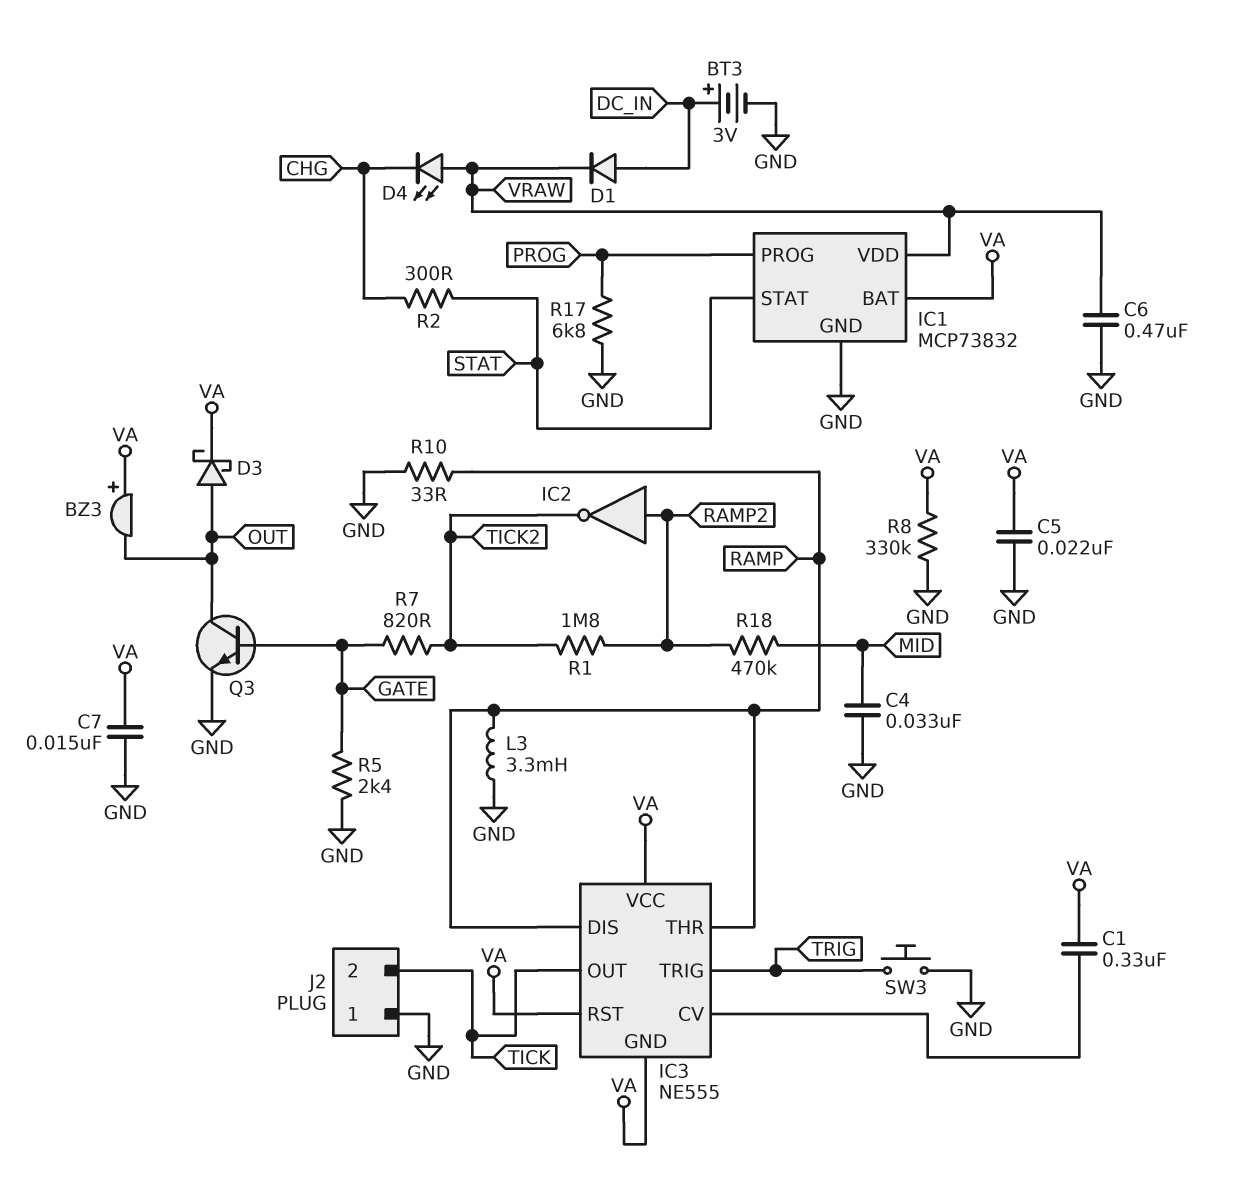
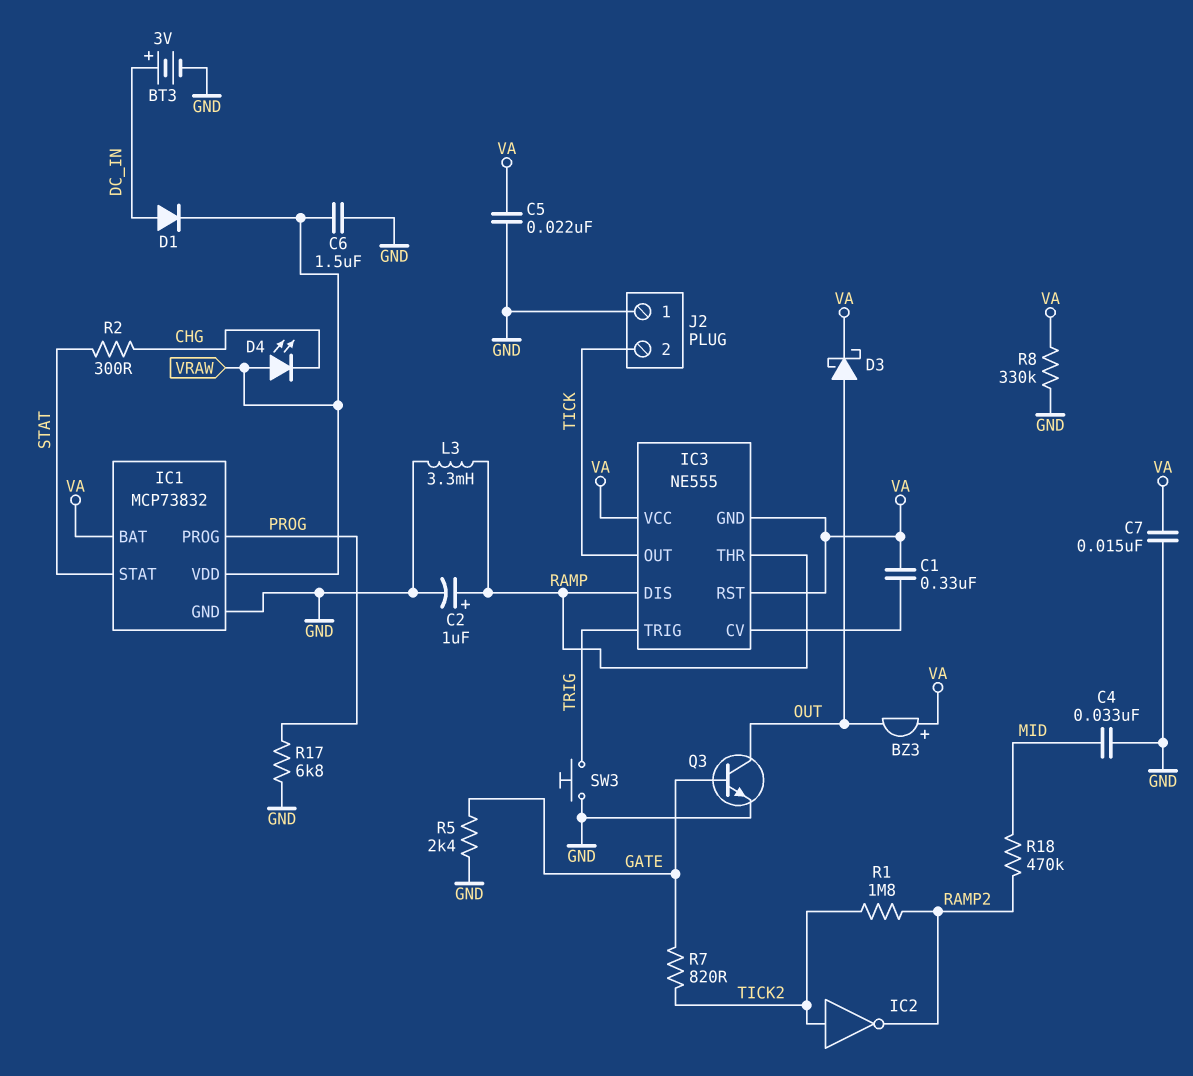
C2: none -> 1uF (plus RAMP, minus GND)
C6: 470nF (GND, VRAW) -> 1.5uF (GND, VRAW)
IC2: NOT (in RAMP2, out TICK2) -> NOT (in TICK2, out RAMP2)
R10: 33 (GND, RAMP) -> none

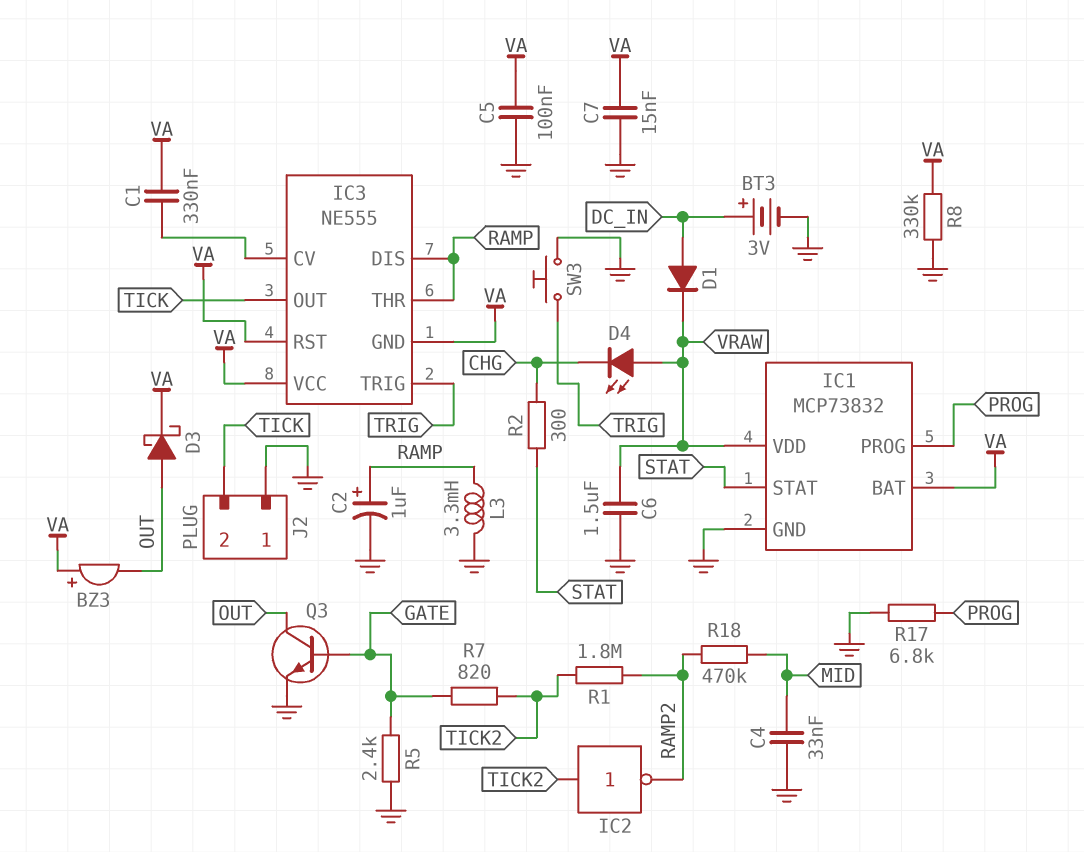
C5: 22nF (GND, VA) -> 100nF (GND, VA)

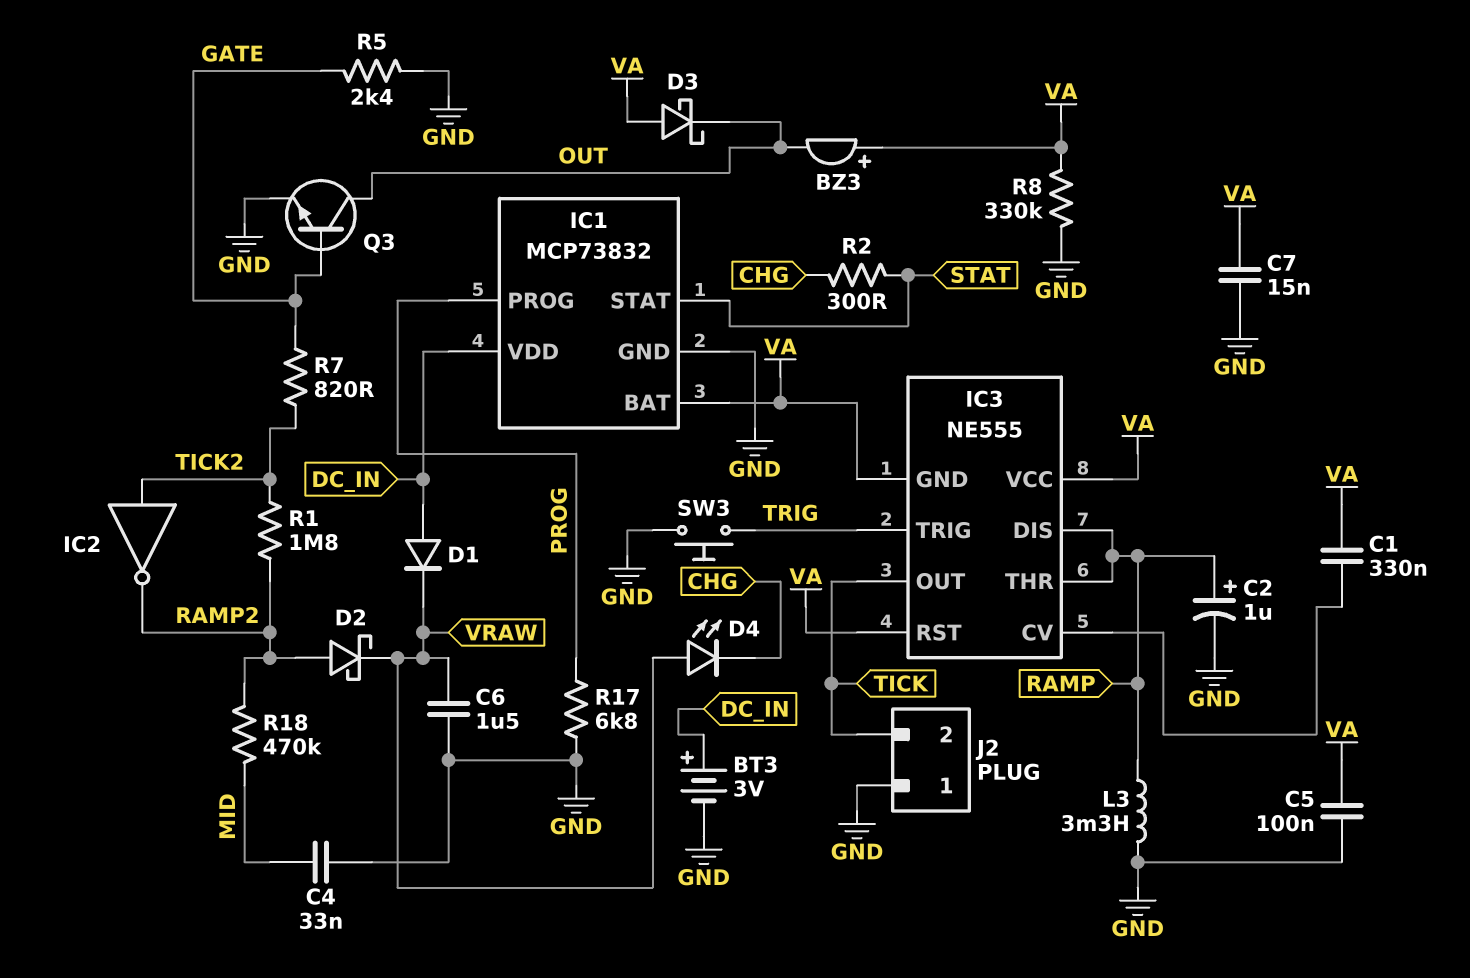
D2: none -> schottky (A RAMP2, K VRAW)
D3: schottky (A OUT, K VA) -> schottky (A VA, K OUT)
IC1 pin VDD: VRAW -> DC_IN

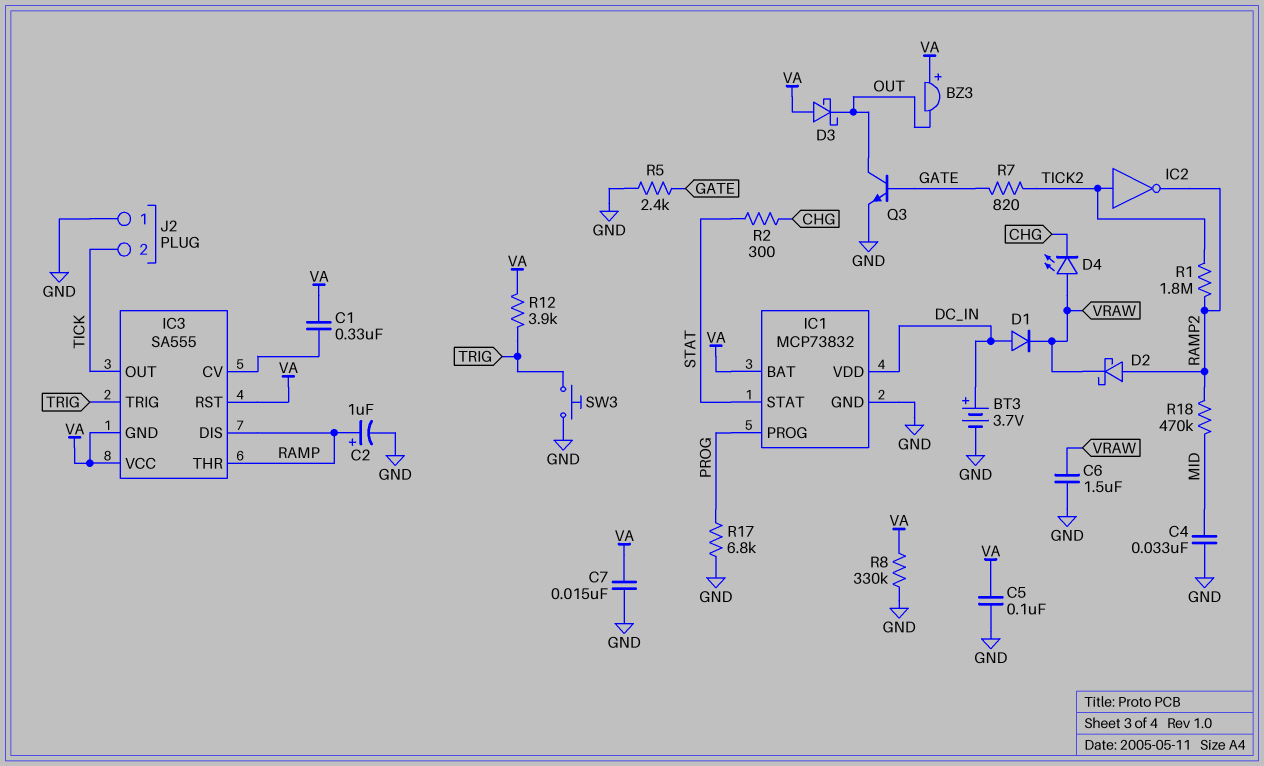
BT3: 3V (plus DC_IN, minus GND) -> 3.7V (plus DC_IN, minus GND)
IC3: NE555 -> SA555
L3: 3.3mH (GND, RAMP) -> none
R12: none -> 3.9k (TRIG, VA)

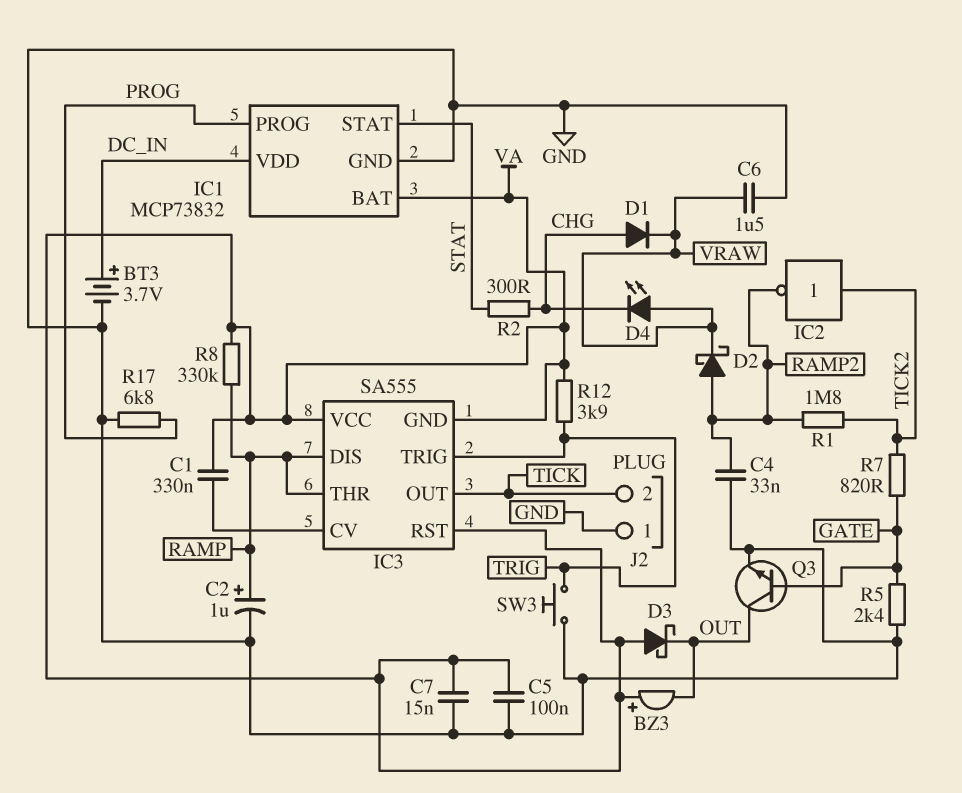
C4: 33nF (GND, MID) -> 33nF (GND, RAMP2)
D1: diode (A DC_IN, K VRAW) -> diode (A CHG, K VRAW)
R8: 330k (GND, VA) -> 330k (RAMP, VA)
R18: 470k (MID, RAMP2) -> none

